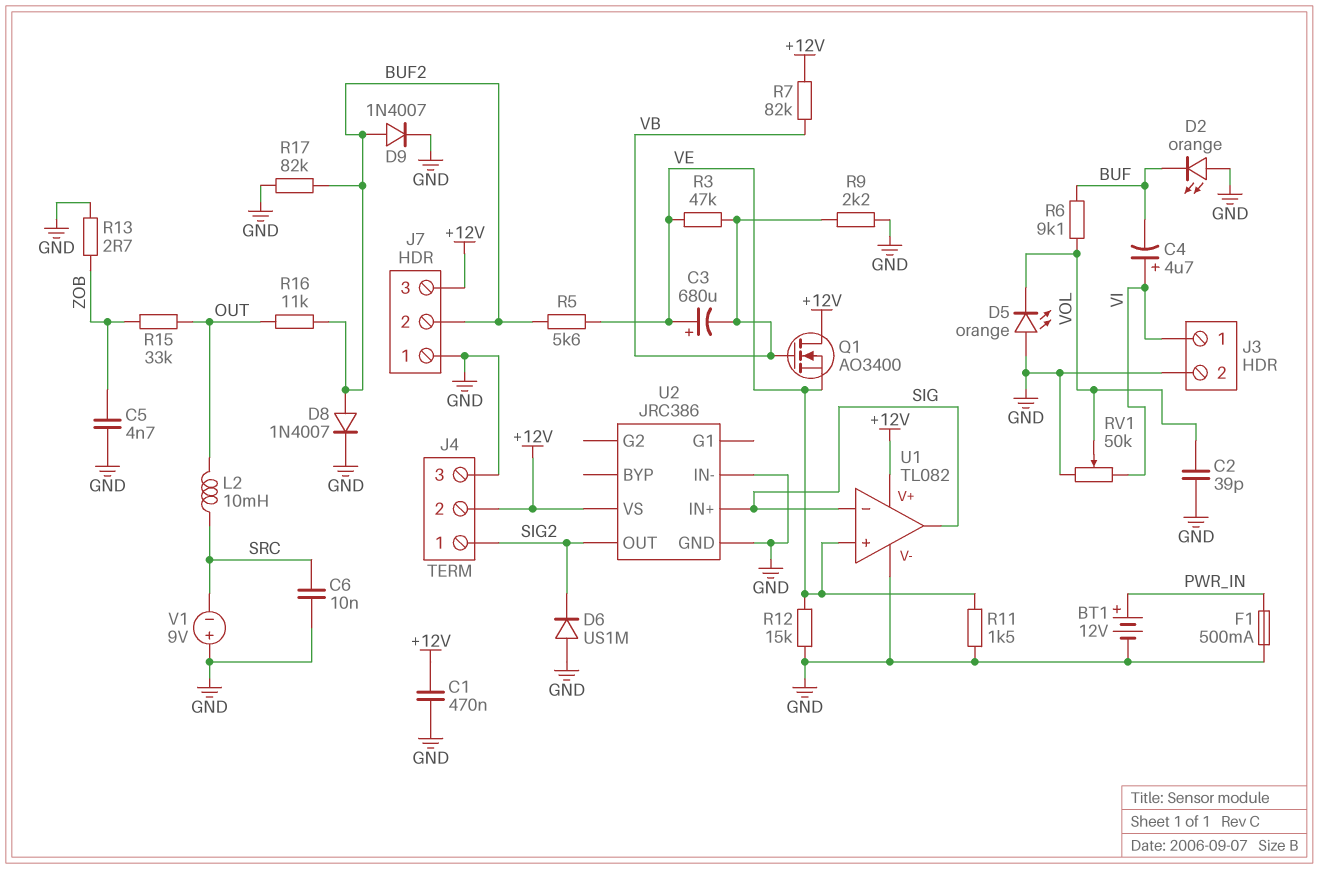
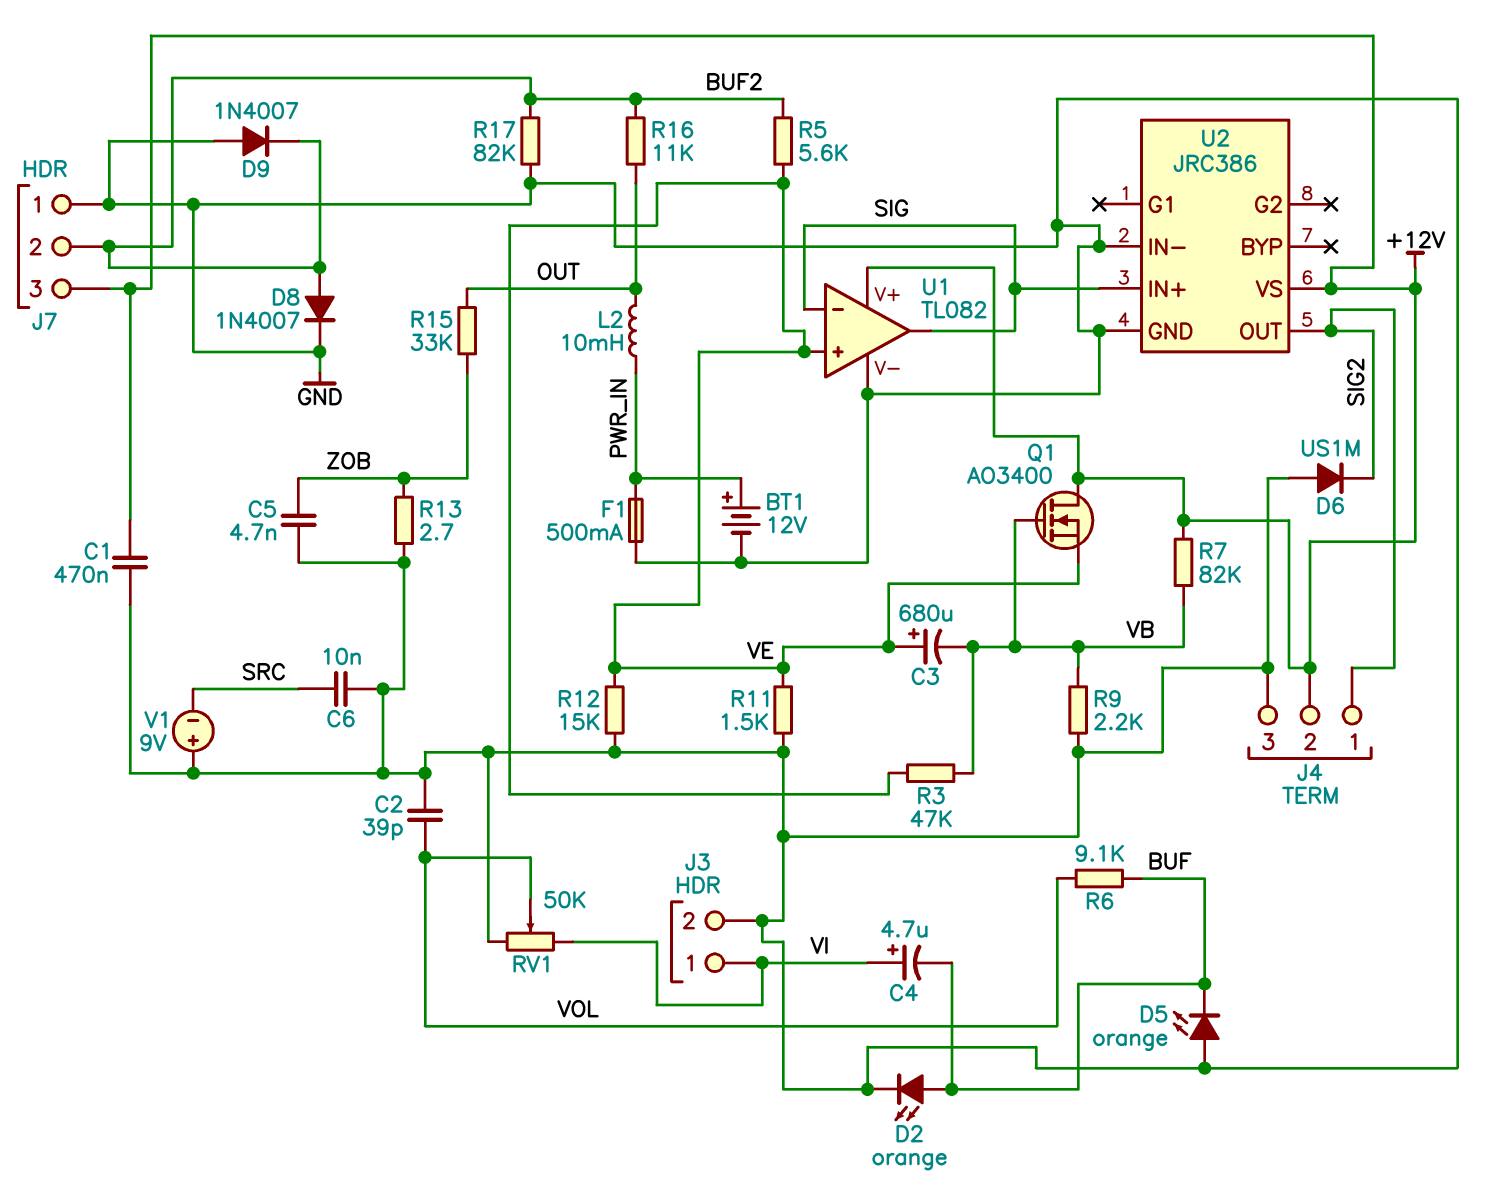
D2: LED orange (A GND, K BUF) -> LED orange (A BUF, K GND)
D5: LED orange (A GND, K VOL) -> LED orange (A GND, K BUF)
D9: diode 1N4007 (A BUF2, K GND) -> diode 1N4007 (A GND, K BUF2)
L2: 10mH (OUT, SRC) -> 10mH (OUT, PWR_IN)

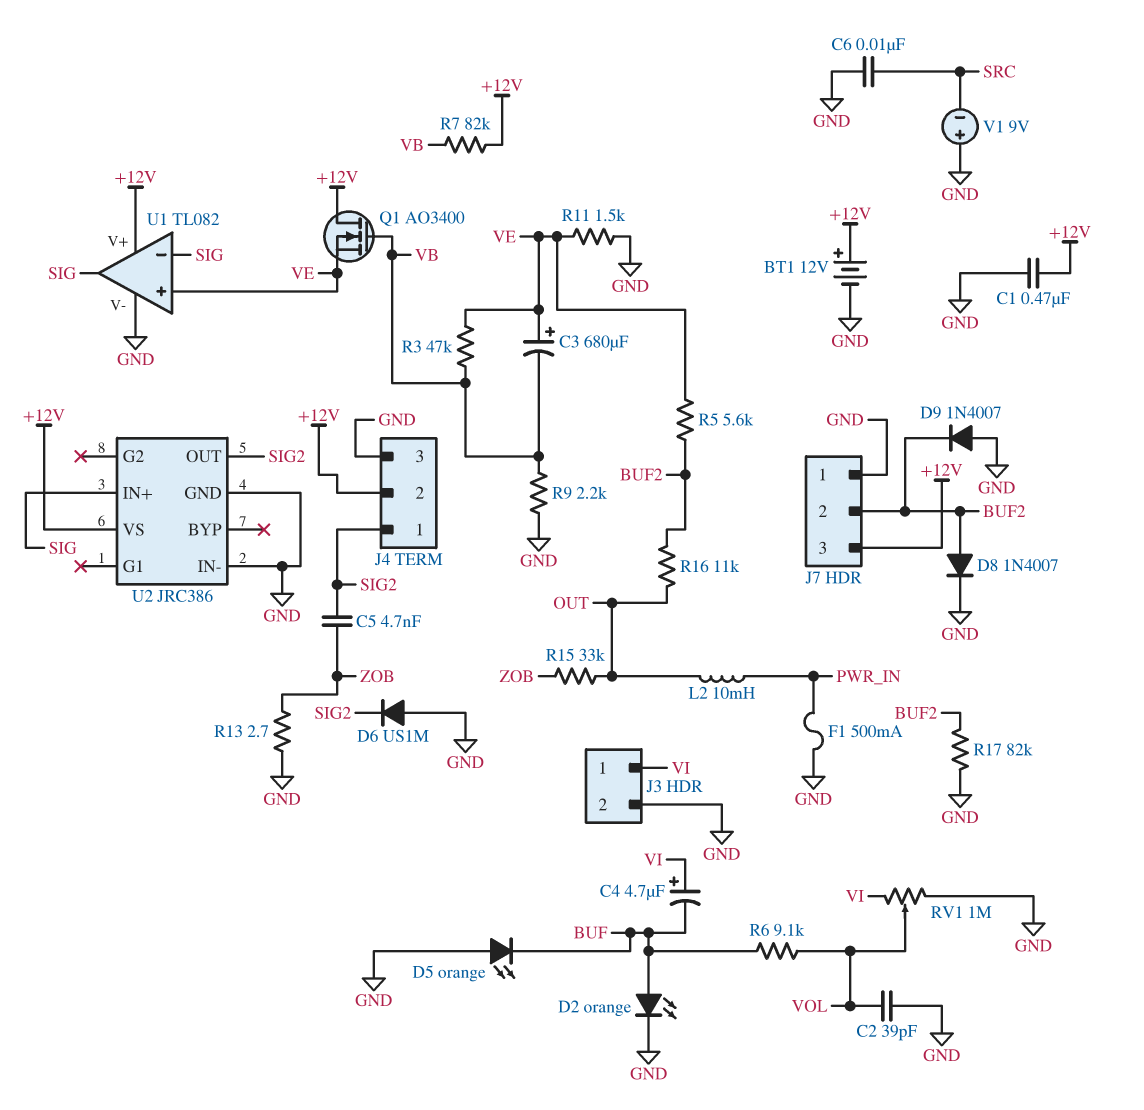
BT1: 12V (plus PWR_IN, minus GND) -> 12V (plus +12V, minus GND)
C5: 4.7nF (GND, ZOB) -> 4.7nF (SIG2, ZOB)
R12: 15k (GND, VE) -> none
RV1: 50k (GND, VI, wiper VOL) -> 1M (GND, VI, wiper VOL)

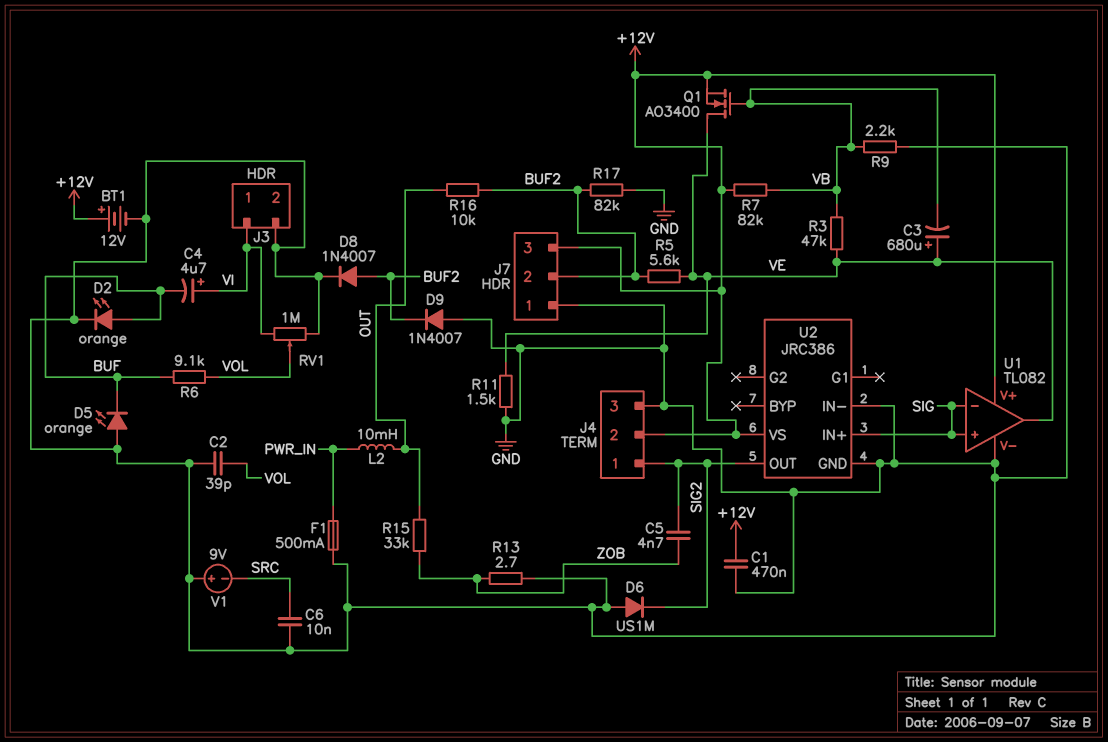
Q1: NMOS AO3400 (G VB, D +12V, S VE) -> NMOS AO3400 (G VB, D VE, S +12V)
R16: 11k (BUF2, OUT) -> 10k (BUF2, OUT)
U1 pin in+: VE -> SIG
U1 pin out: SIG -> VE

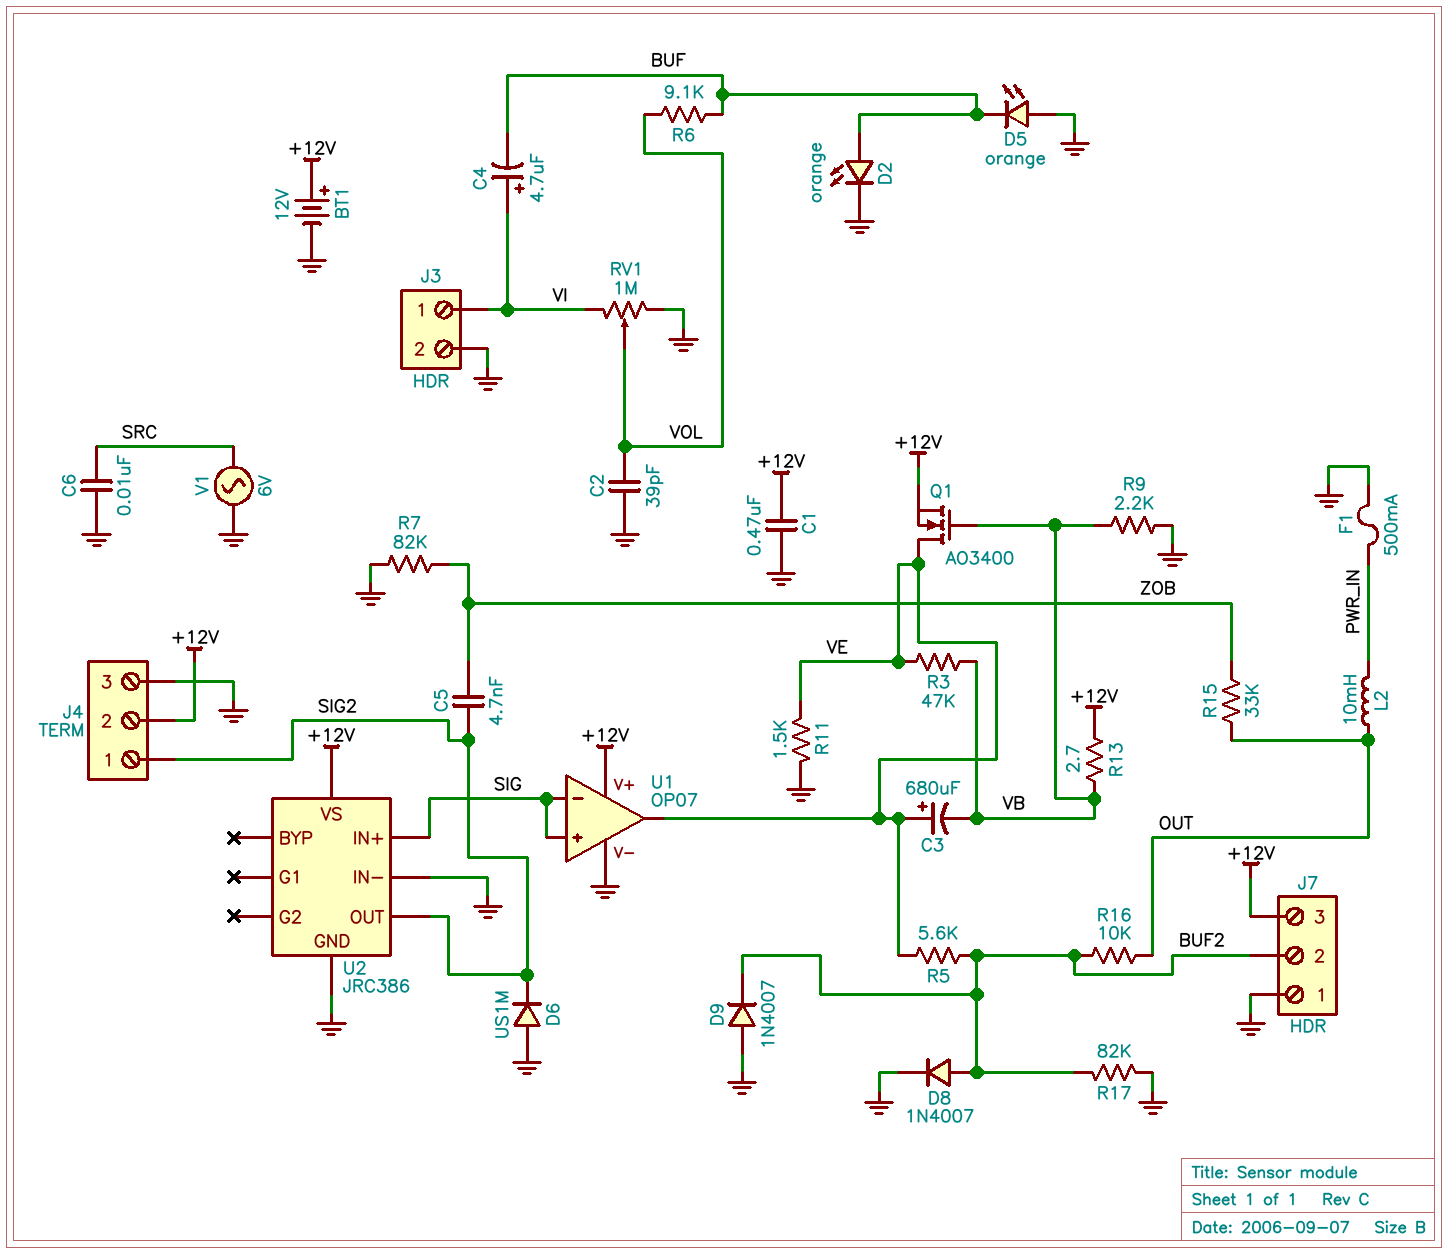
R7: 82k (+12V, VB) -> 82k (GND, ZOB)
R13: 2.7 (GND, ZOB) -> 2.7 (+12V, VB)
U1: TL082 -> OP07
V1: 9V (plus GND, minus SRC) -> AC 6V (GND, SRC)

